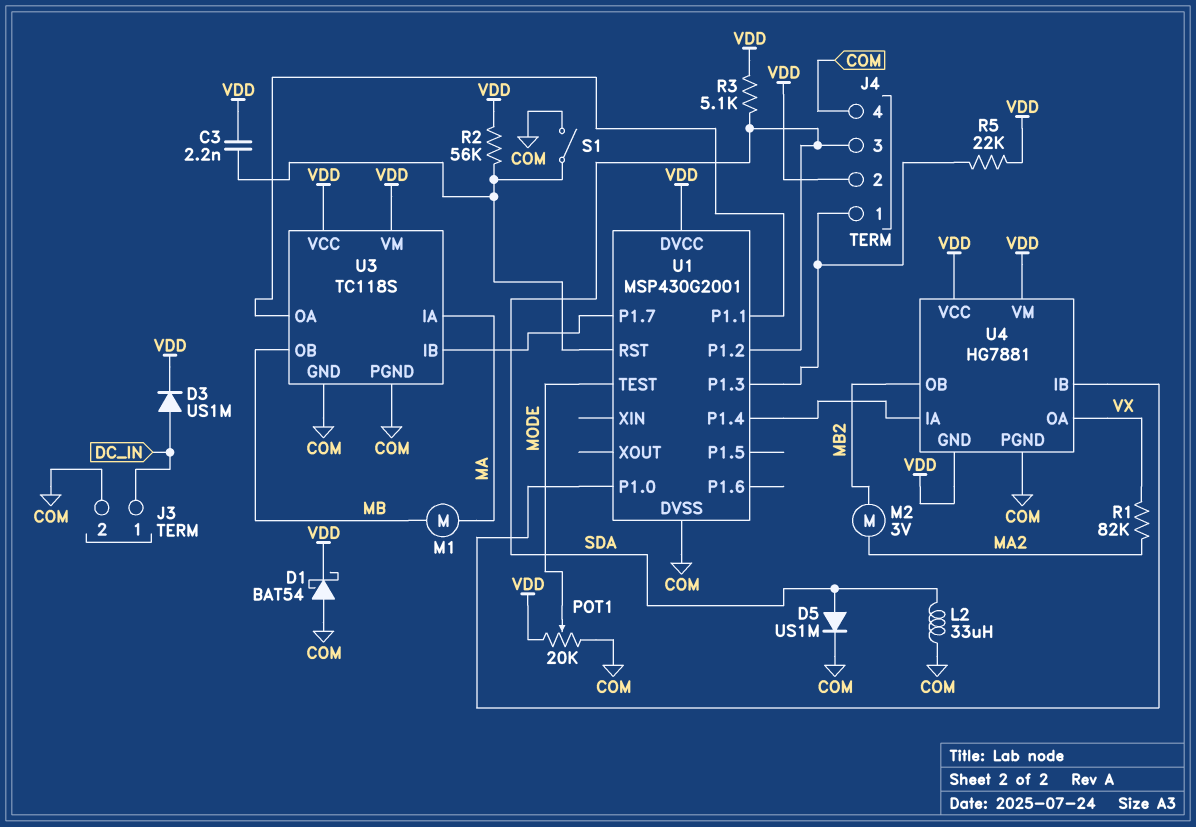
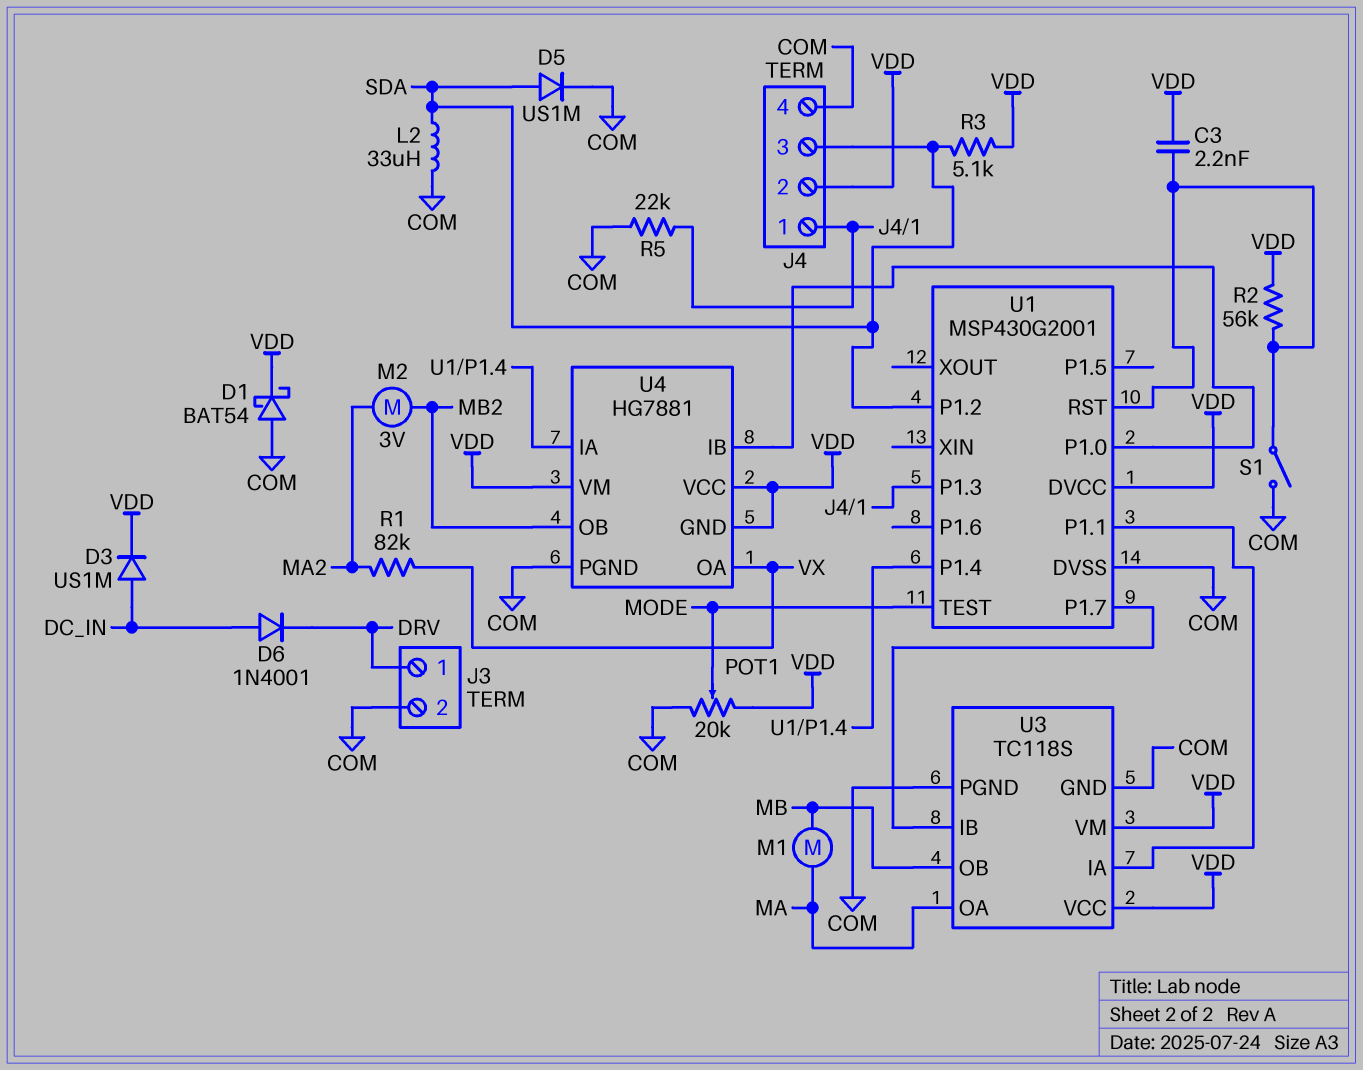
D6: none -> diode 1N4001 (A DC_IN, K DRV)
J3 pin 1: DC_IN -> DRV
R5: 22k (J4/1, VDD) -> 22k (COM, J4/1)
U3 pin IA: MA -> U1/P1.1
U3 pin OA: U1/P1.1 -> MA

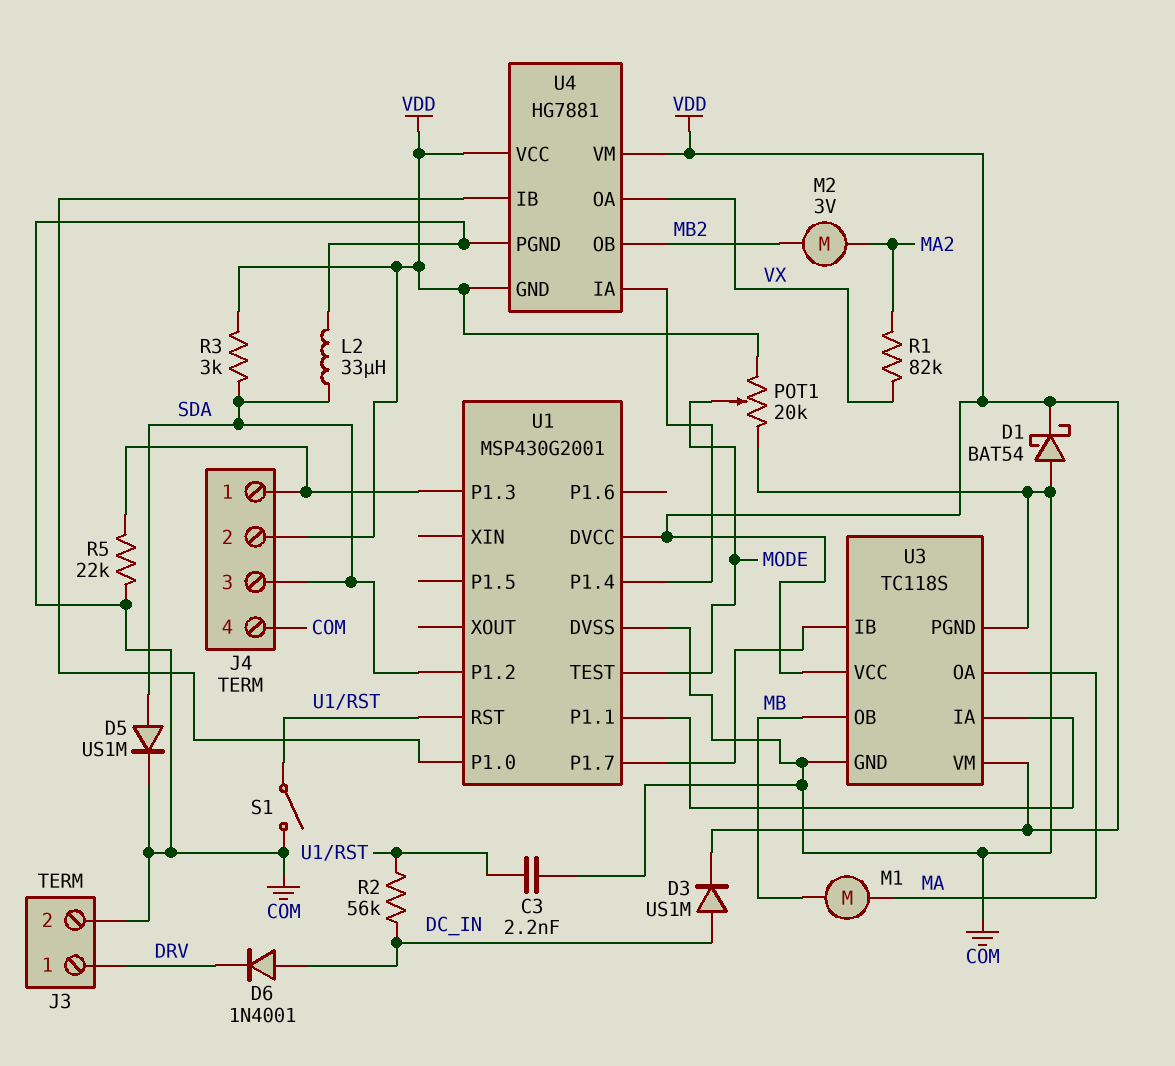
C3: 2.2nF (U1/RST, VDD) -> 2.2nF (COM, U1/RST)
R2: 56k (U1/RST, VDD) -> 56k (DC_IN, U1/RST)
R3: 5.1k (SDA, VDD) -> 3k (SDA, VDD)

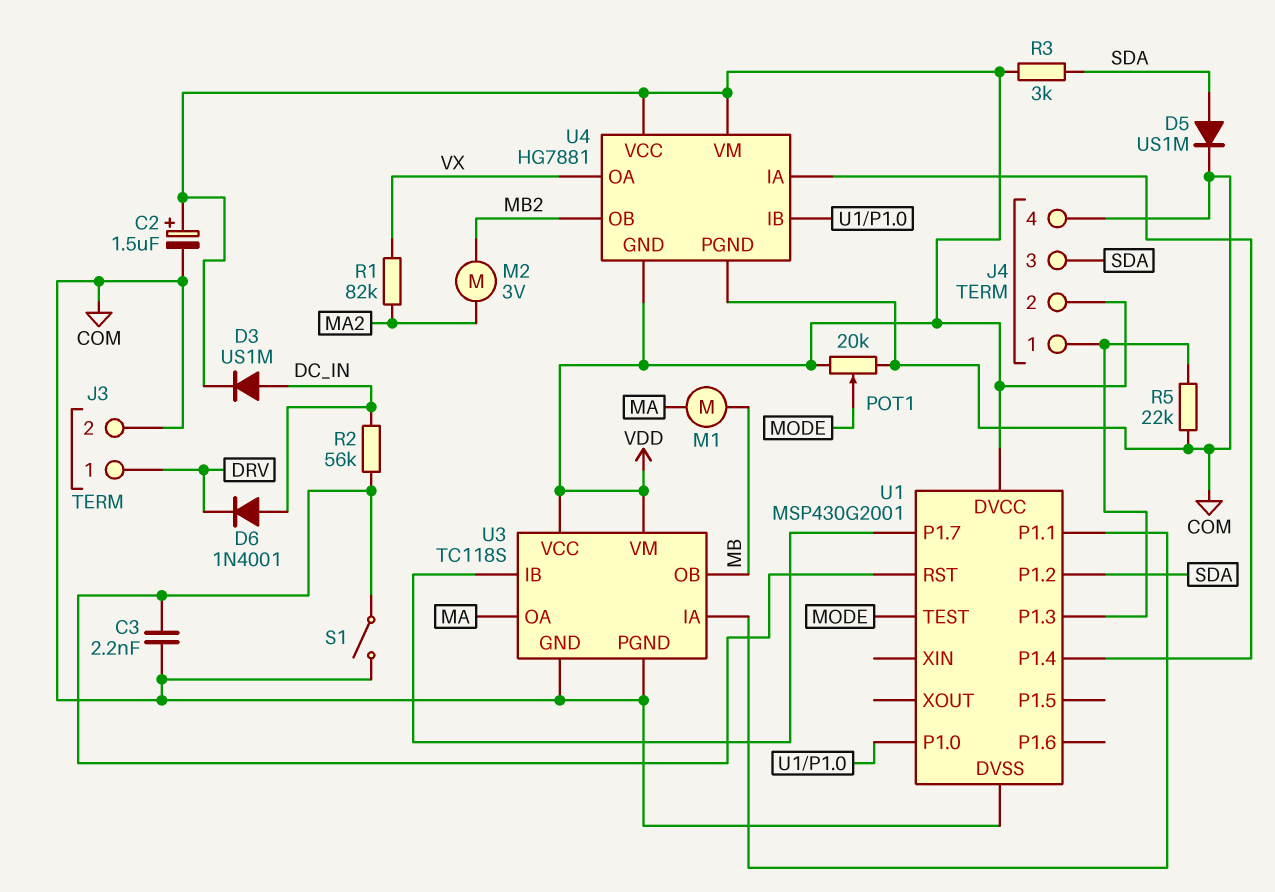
C2: none -> 1.5uF (plus VDD, minus COM)
D1: schottky BAT54 (A COM, K VDD) -> none
L2: 33uH (COM, SDA) -> none

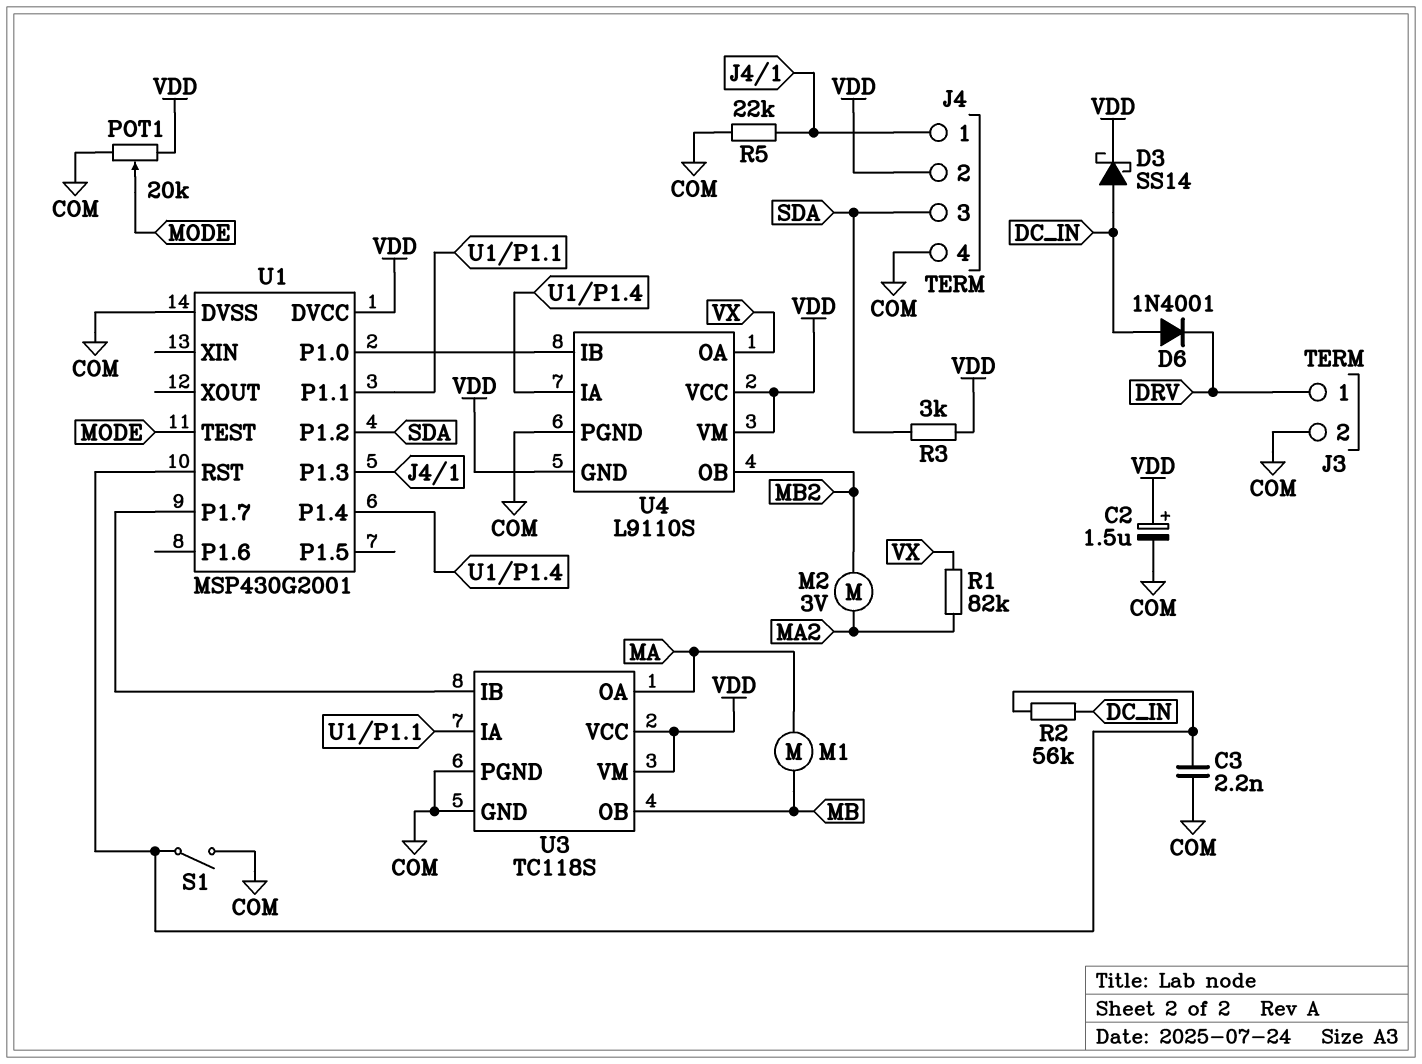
D3: diode US1M (A DC_IN, K VDD) -> schottky SS14 (A DC_IN, K VDD)
D5: diode US1M (A SDA, K COM) -> none
U4: HG7881 -> L9110S

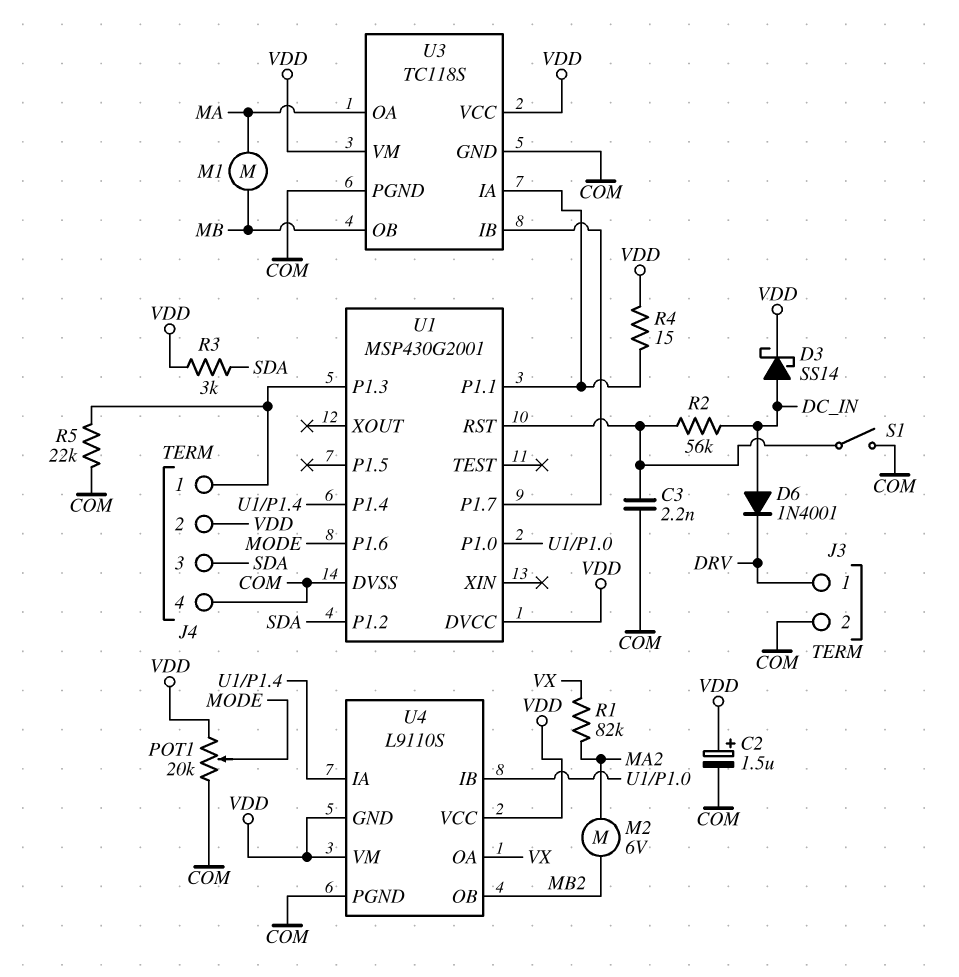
M2: motor 3V (MA2, MB2) -> motor 6V (MA2, MB2)
R4: none -> 15 (U1/P1.1, VDD)
U1 pin P1.6: none -> MODE
U1 pin TEST: MODE -> none

